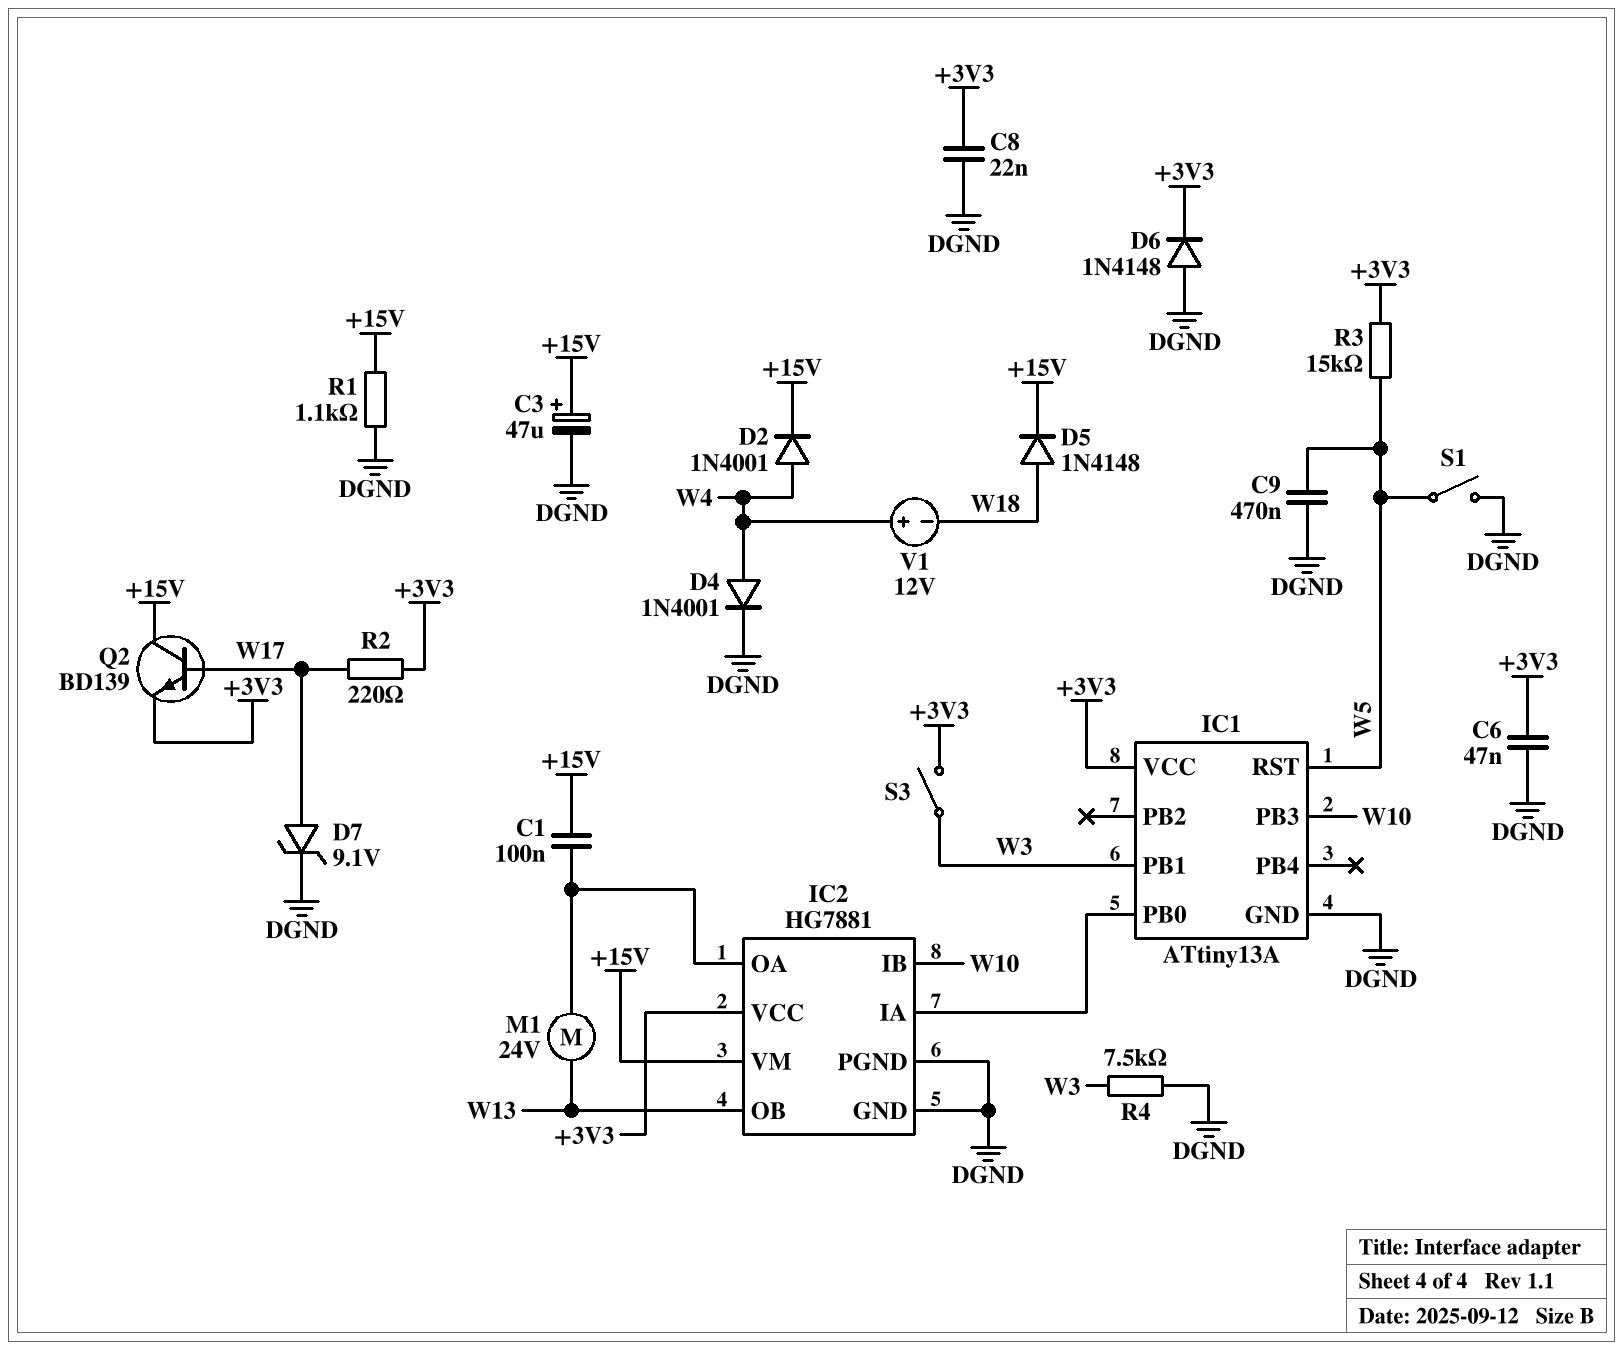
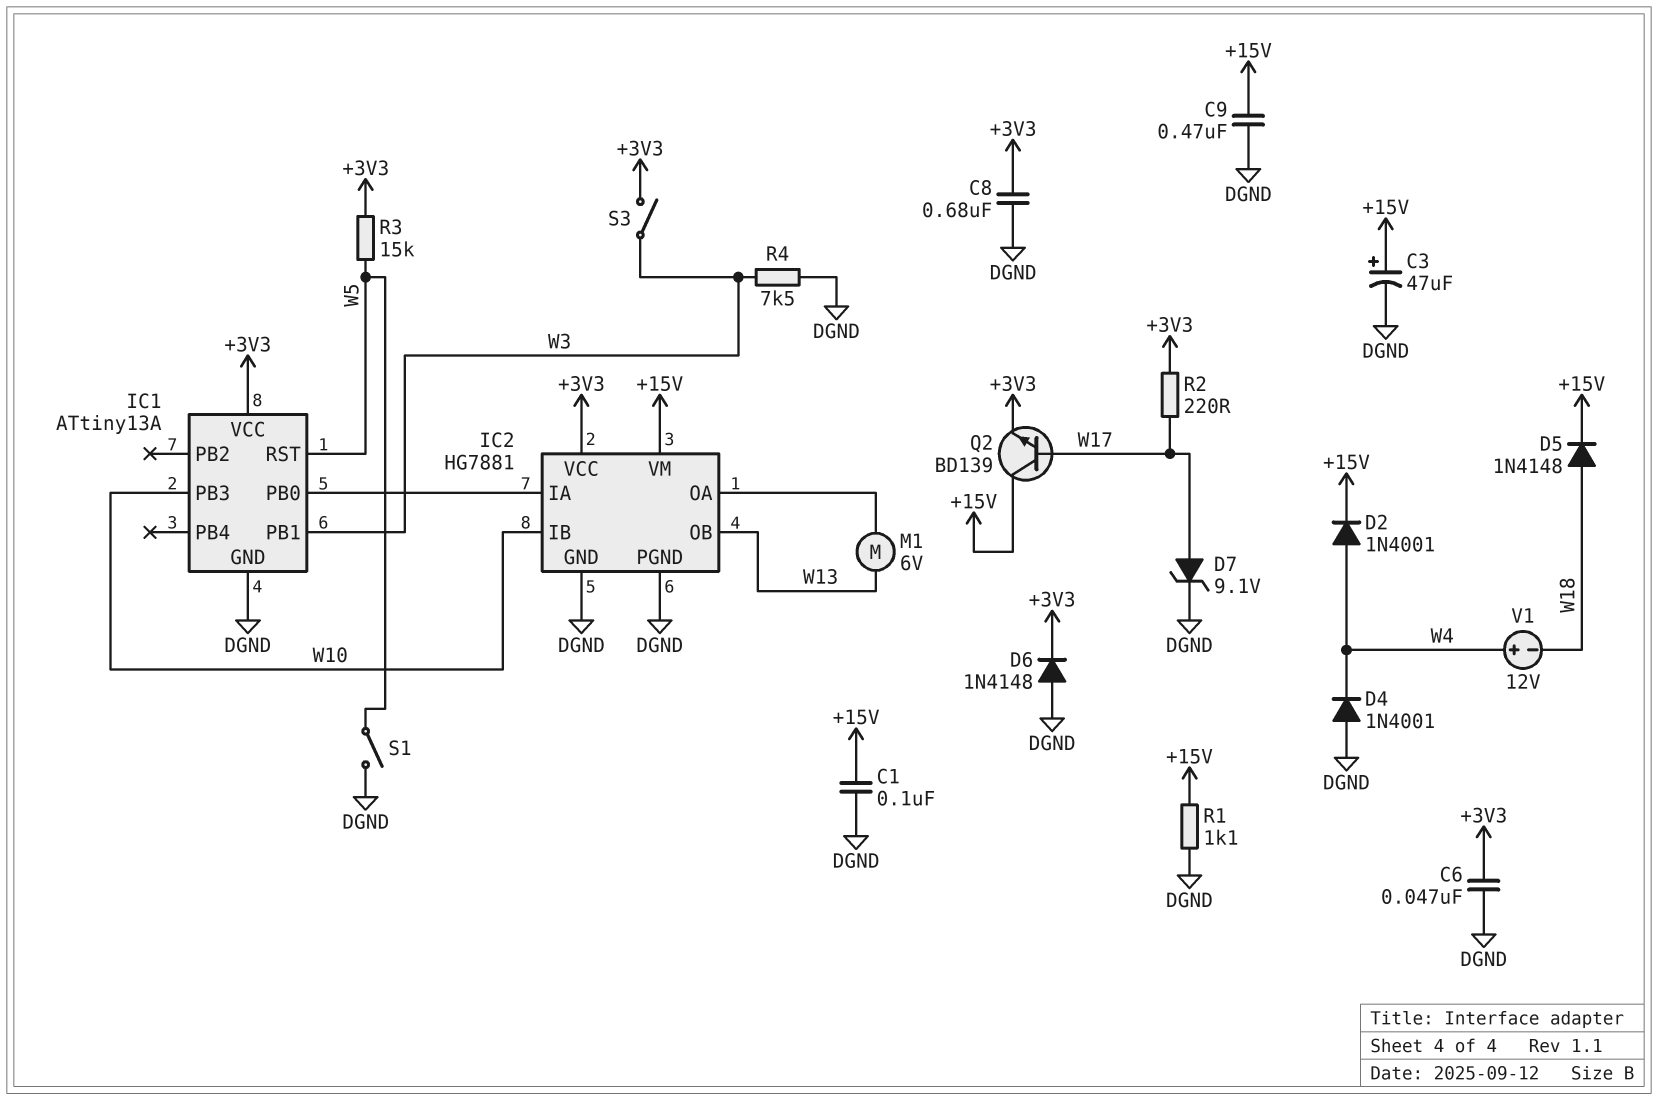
C1: 100nF (+15V, IC2/OA) -> 100nF (+15V, DGND)
C8: 22nF (+3V3, DGND) -> 680nF (+3V3, DGND)
C9: 470nF (DGND, W5) -> 470nF (+15V, DGND)
D4: diode 1N4001 (A W4, K DGND) -> diode 1N4001 (A DGND, K W4)
M1: motor 24V (IC2/OA, W13) -> motor 6V (IC2/OA, W13)

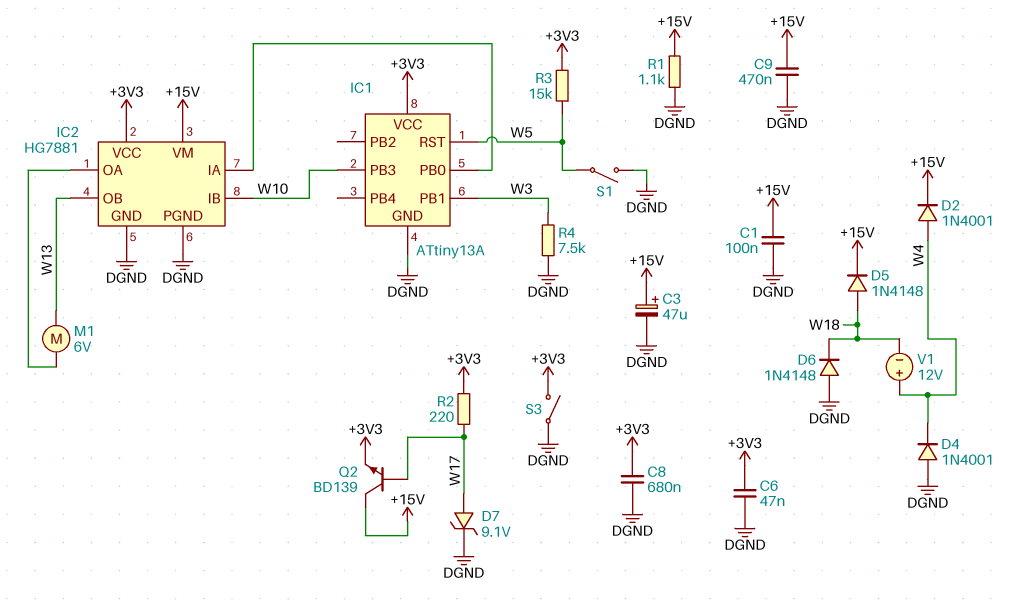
D6: diode 1N4148 (A DGND, K +3V3) -> diode 1N4148 (A DGND, K W18)
S3: switch (+3V3, W3) -> switch (+3V3, DGND)

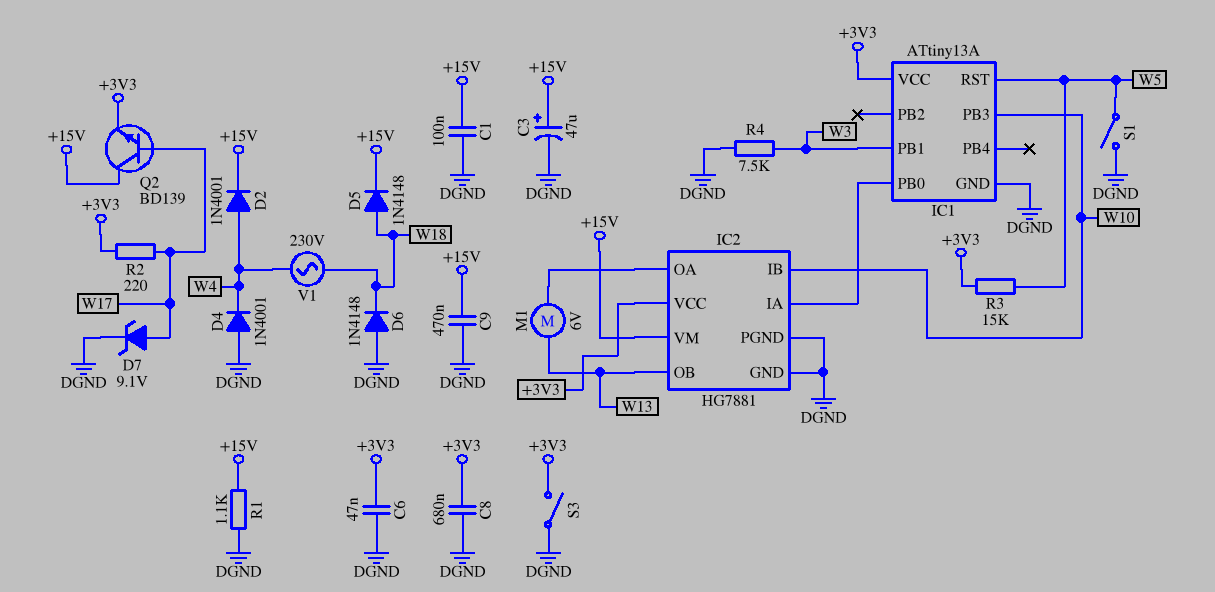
V1: 12V (plus W4, minus W18) -> AC 230V (W4, W18)

